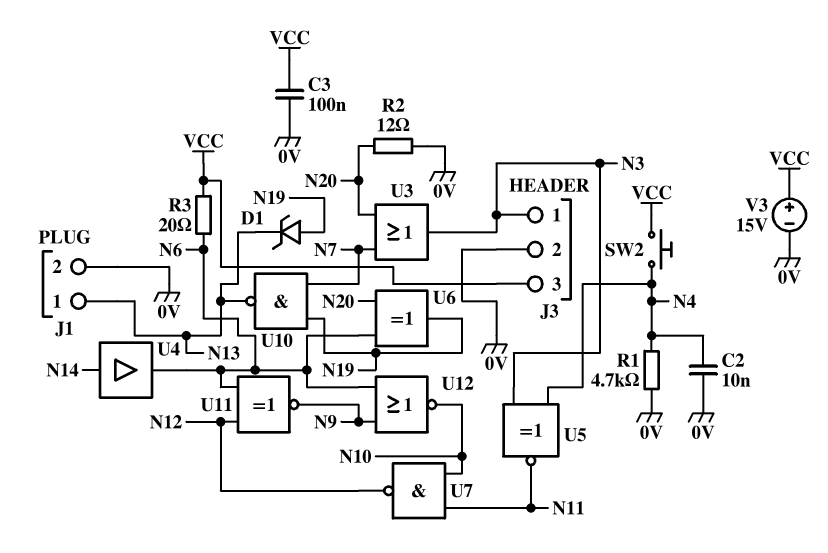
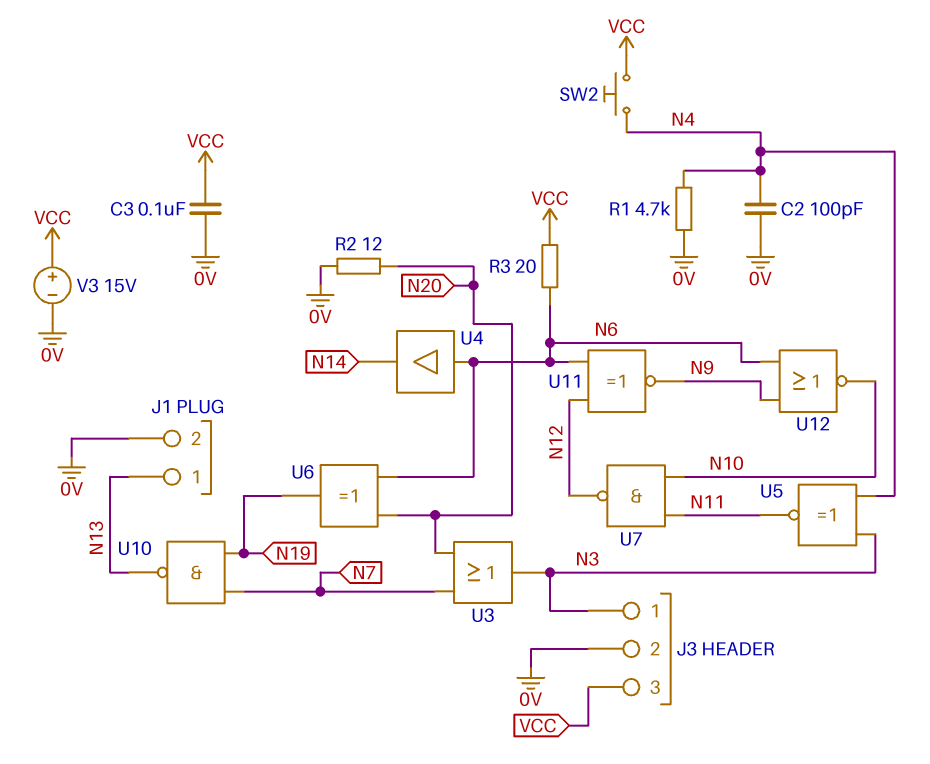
C2: 10nF (0V, N4) -> 100pF (0V, N4)
D1: zener (A N19, K N13) -> none
U4: buffer (in N14, out N6) -> buffer (in N6, out N14)

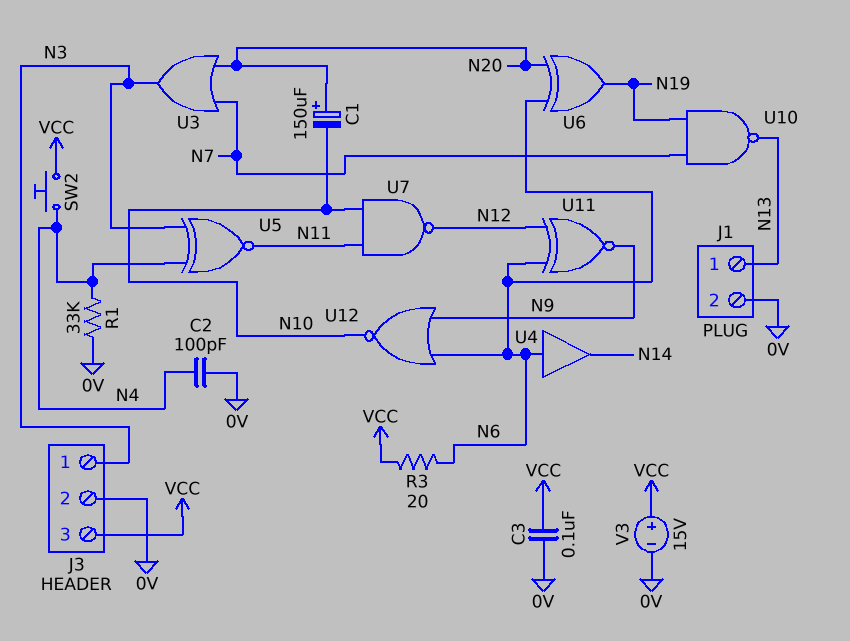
C1: none -> 150uF (plus N20, minus N10)
R1: 4.7k (0V, N4) -> 33k (0V, N4)
R2: 12 (0V, N20) -> none

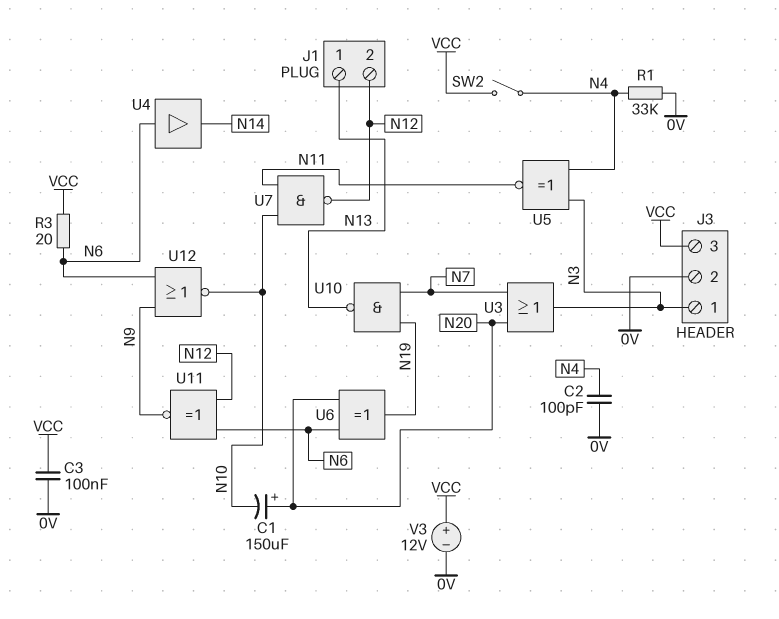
J1 pin 2: 0V -> N12
SW2: button (N4, VCC) -> switch (N4, VCC)
V3: 15V (plus VCC, minus 0V) -> 12V (plus VCC, minus 0V)

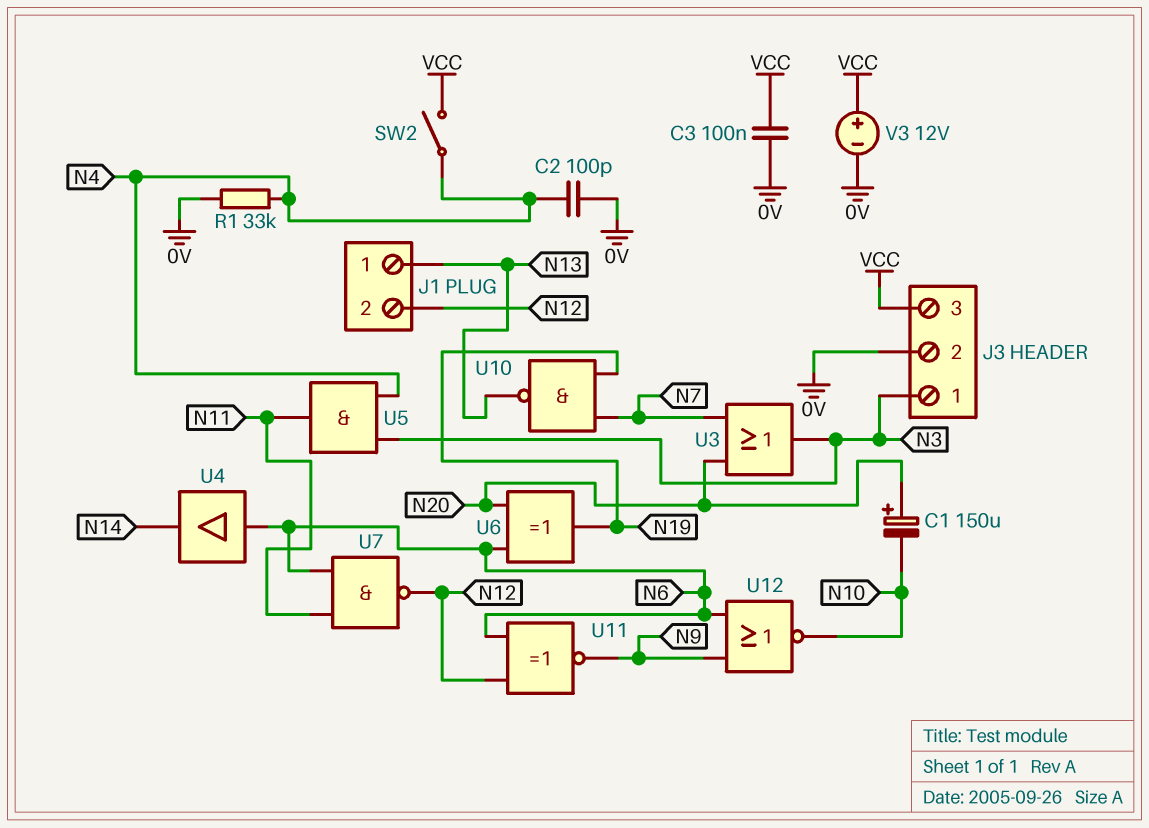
R3: 20 (N6, VCC) -> none
U5: XNOR (in N3, in N4, out N11) -> AND (in N3, in N4, out N11)
U7: NAND (in N10, in N11, out N12) -> NAND (in N6, in N11, out N12)

